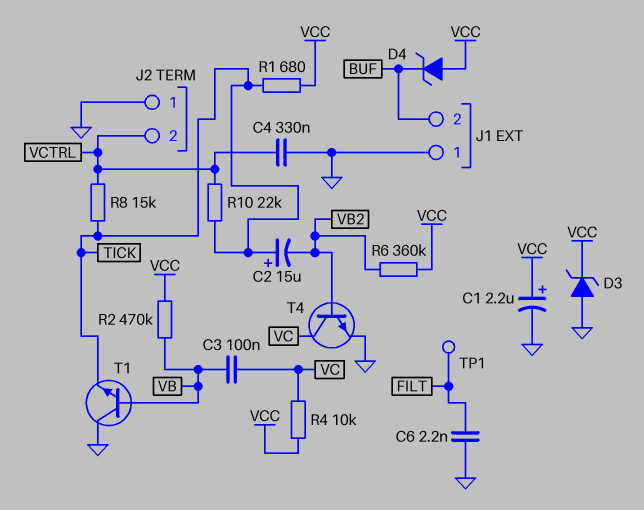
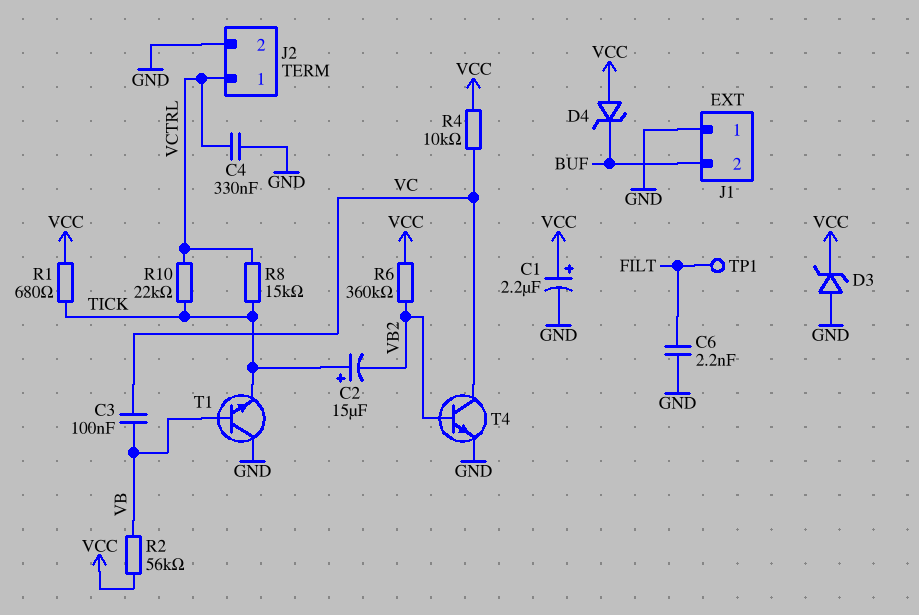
J2 pin 1: GND -> VCTRL
J2 pin 2: VCTRL -> GND
R2: 470k (VB, VCC) -> 56k (VB, VCC)

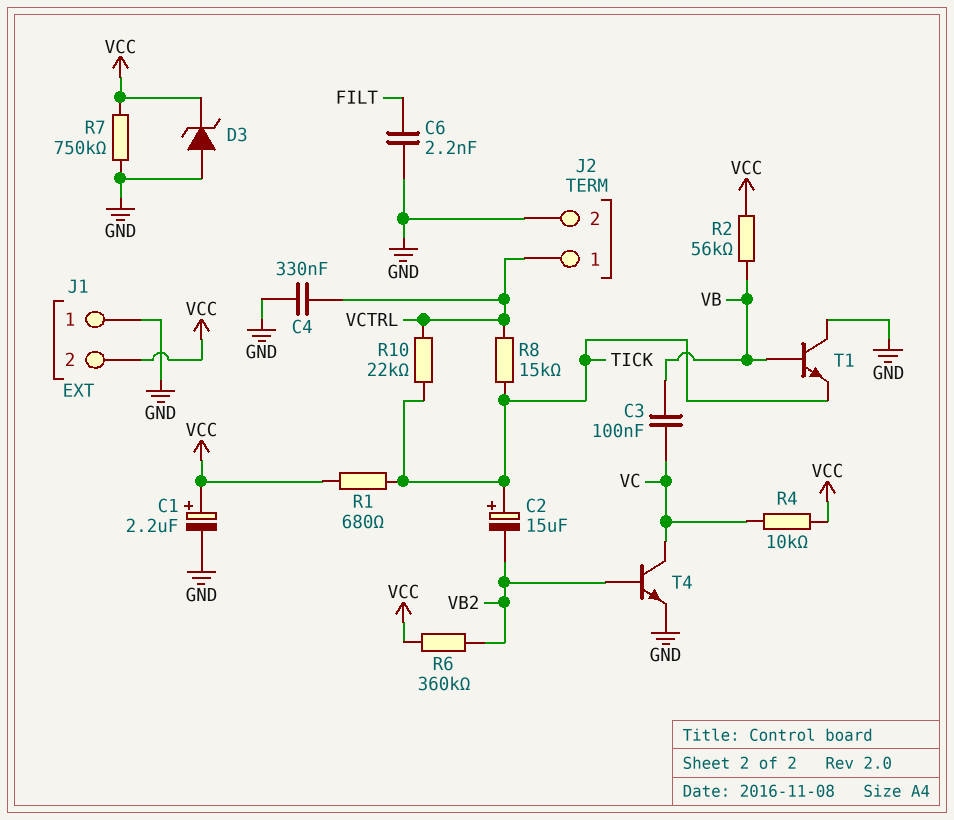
D4: zener (A VCC, K BUF) -> none
J1 pin 2: BUF -> VCC
R7: none -> 750k (GND, VCC)
TP1: test point (FILT) -> none

